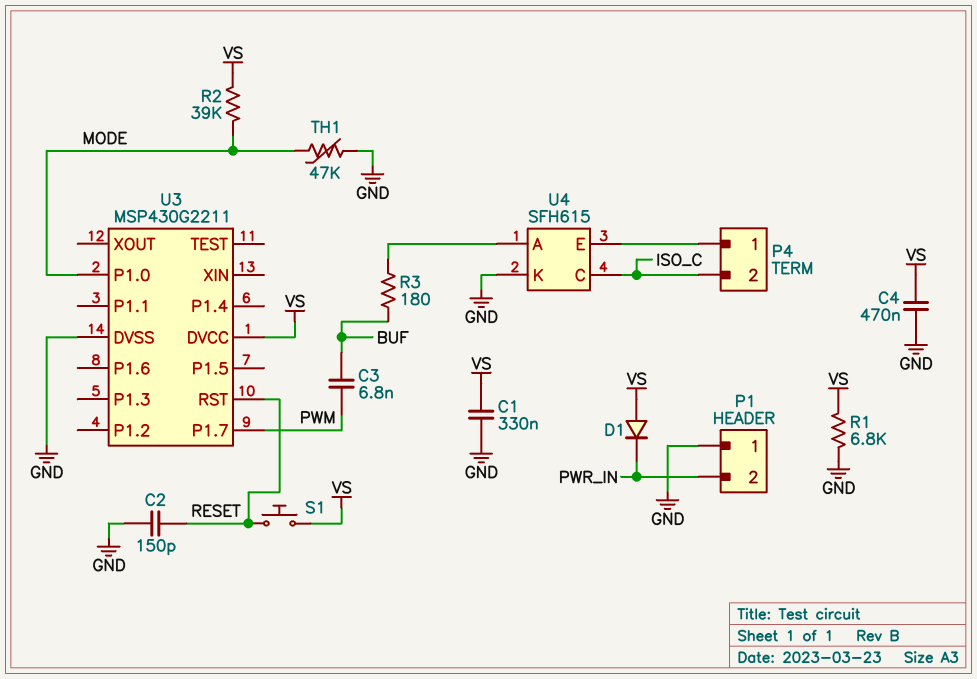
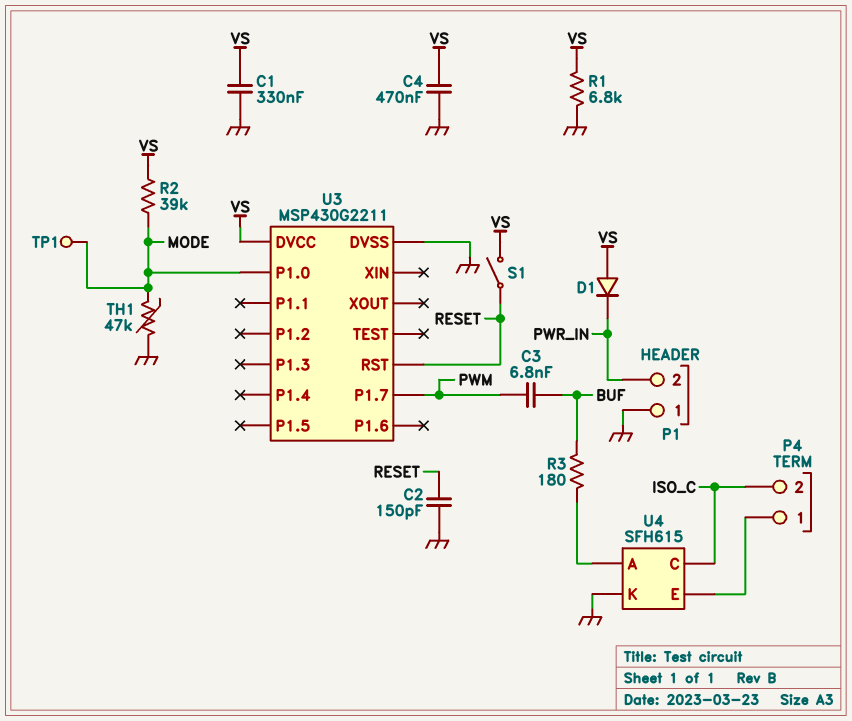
S1: button (RESET, VS) -> switch (RESET, VS)
TP1: none -> test point (MODE)

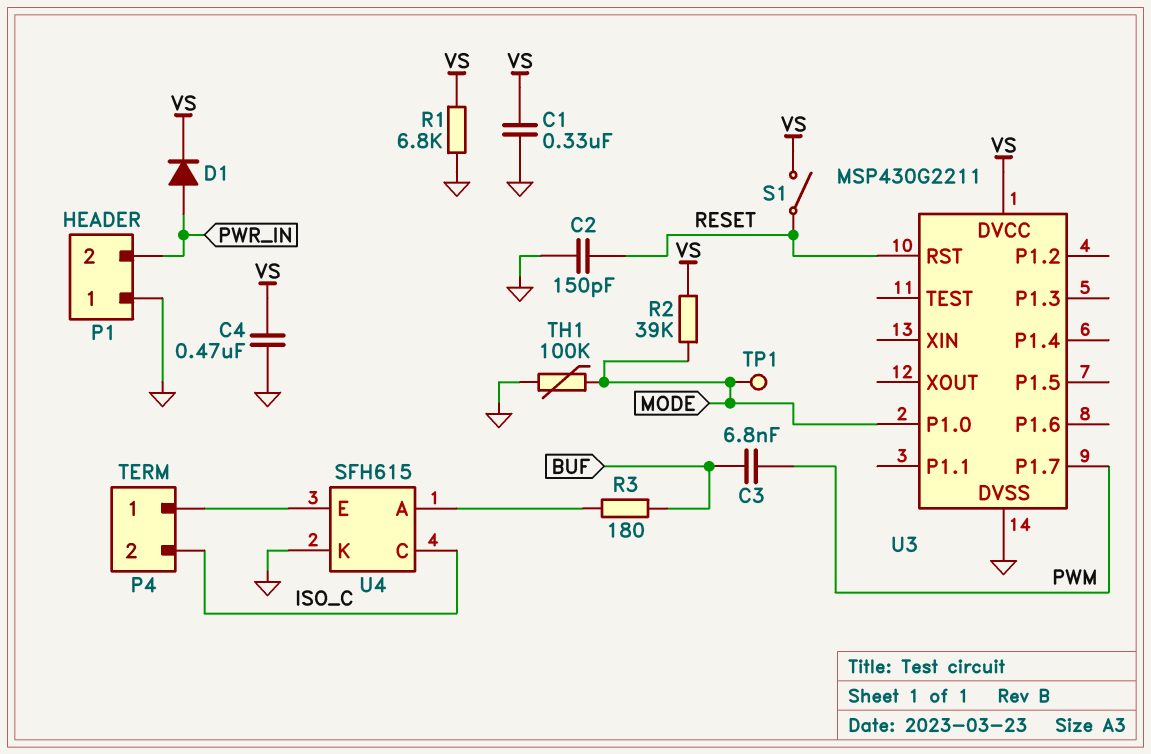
D1: diode (A VS, K PWR_IN) -> diode (A PWR_IN, K VS)
TH1: 47k (GND, MODE) -> 100k (GND, MODE)

